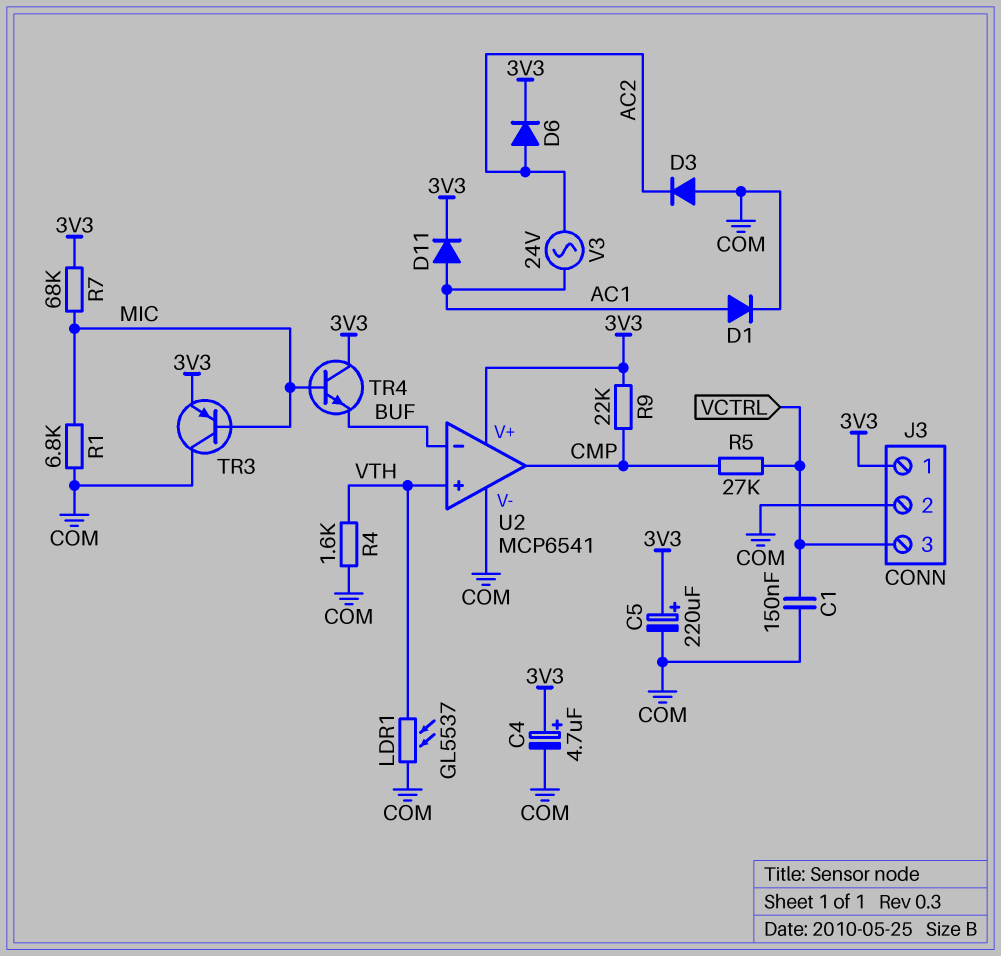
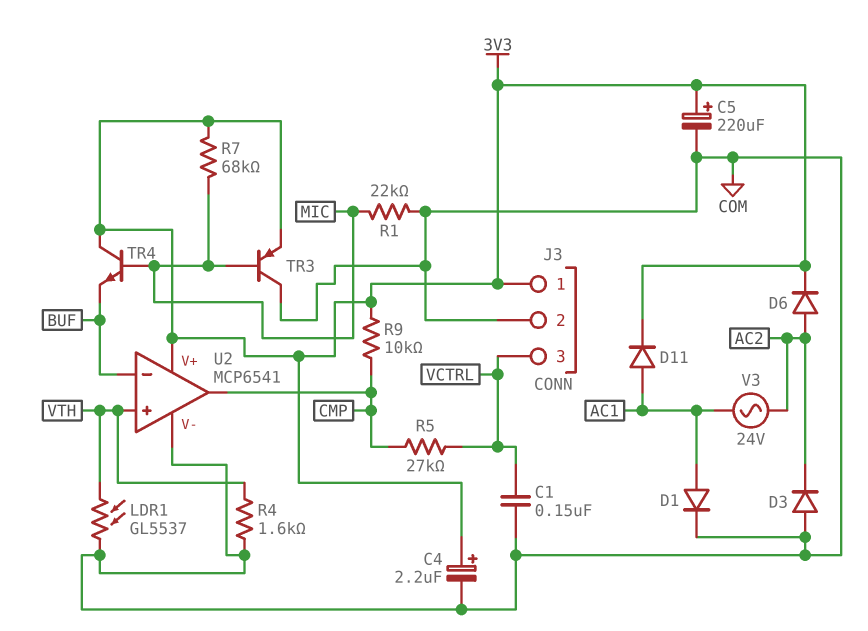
C4: 4.7uF (plus 3V3, minus COM) -> 2.2uF (plus 3V3, minus COM)
R1: 6.8k (COM, MIC) -> 22k (COM, MIC)
R9: 22k (3V3, CMP) -> 10k (3V3, CMP)

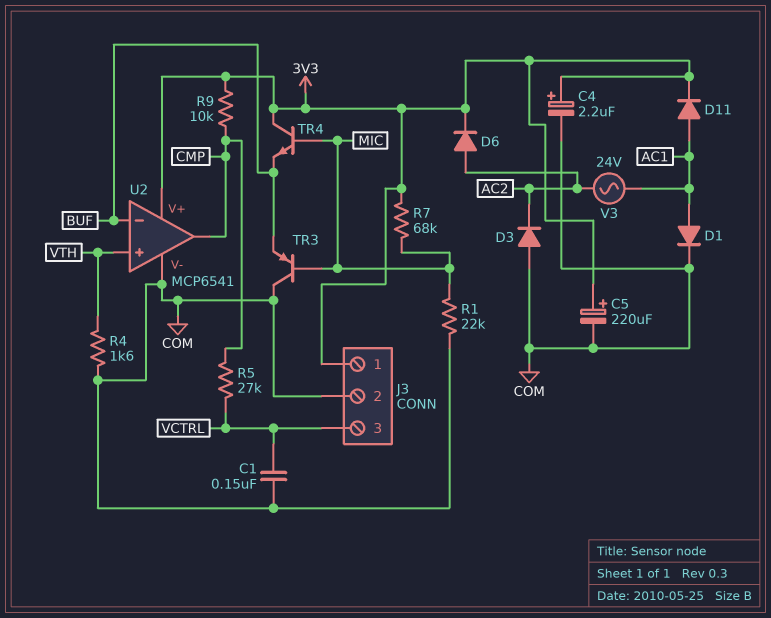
LDR1: GL5537 (COM, VTH) -> none
TR3: PNP (B MIC, C COM, E 3V3) -> PNP (B MIC, C COM, E BUF)

